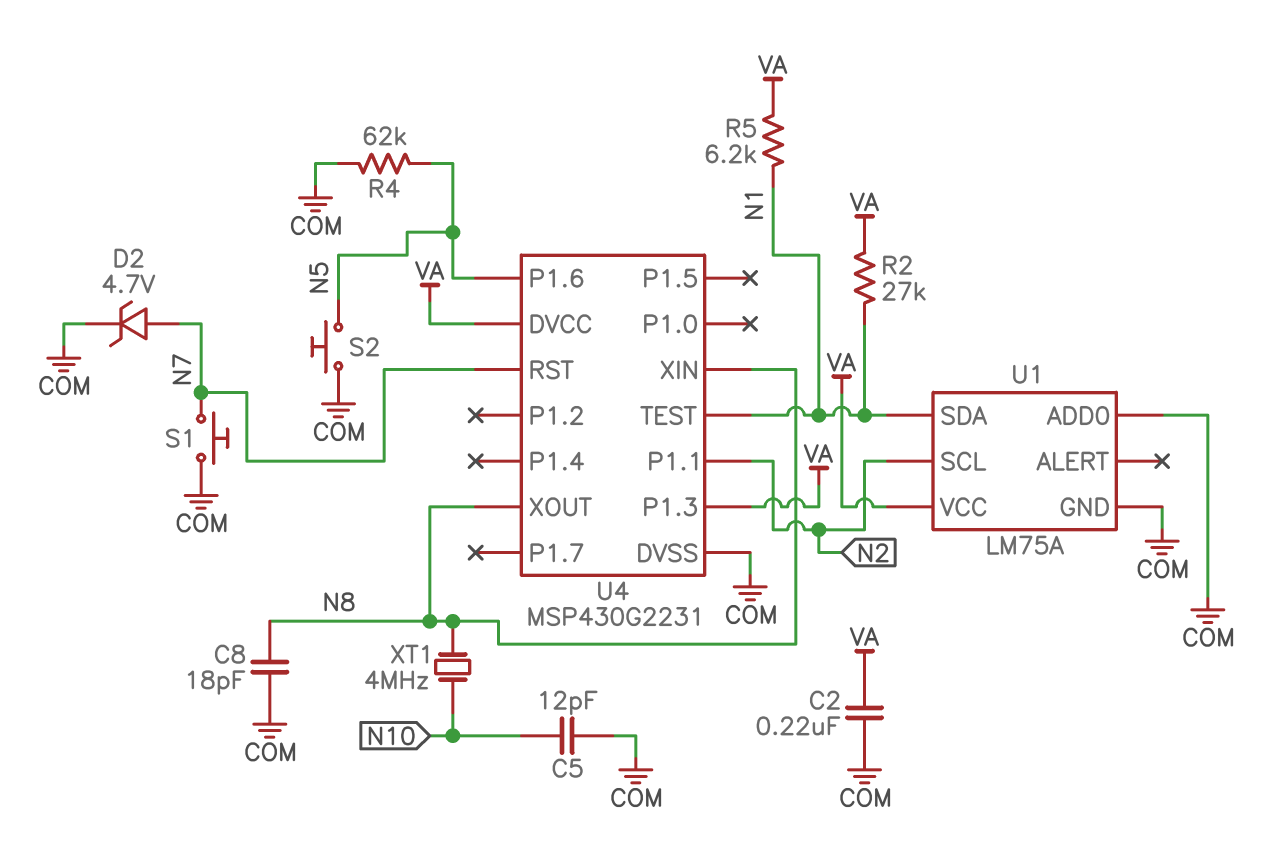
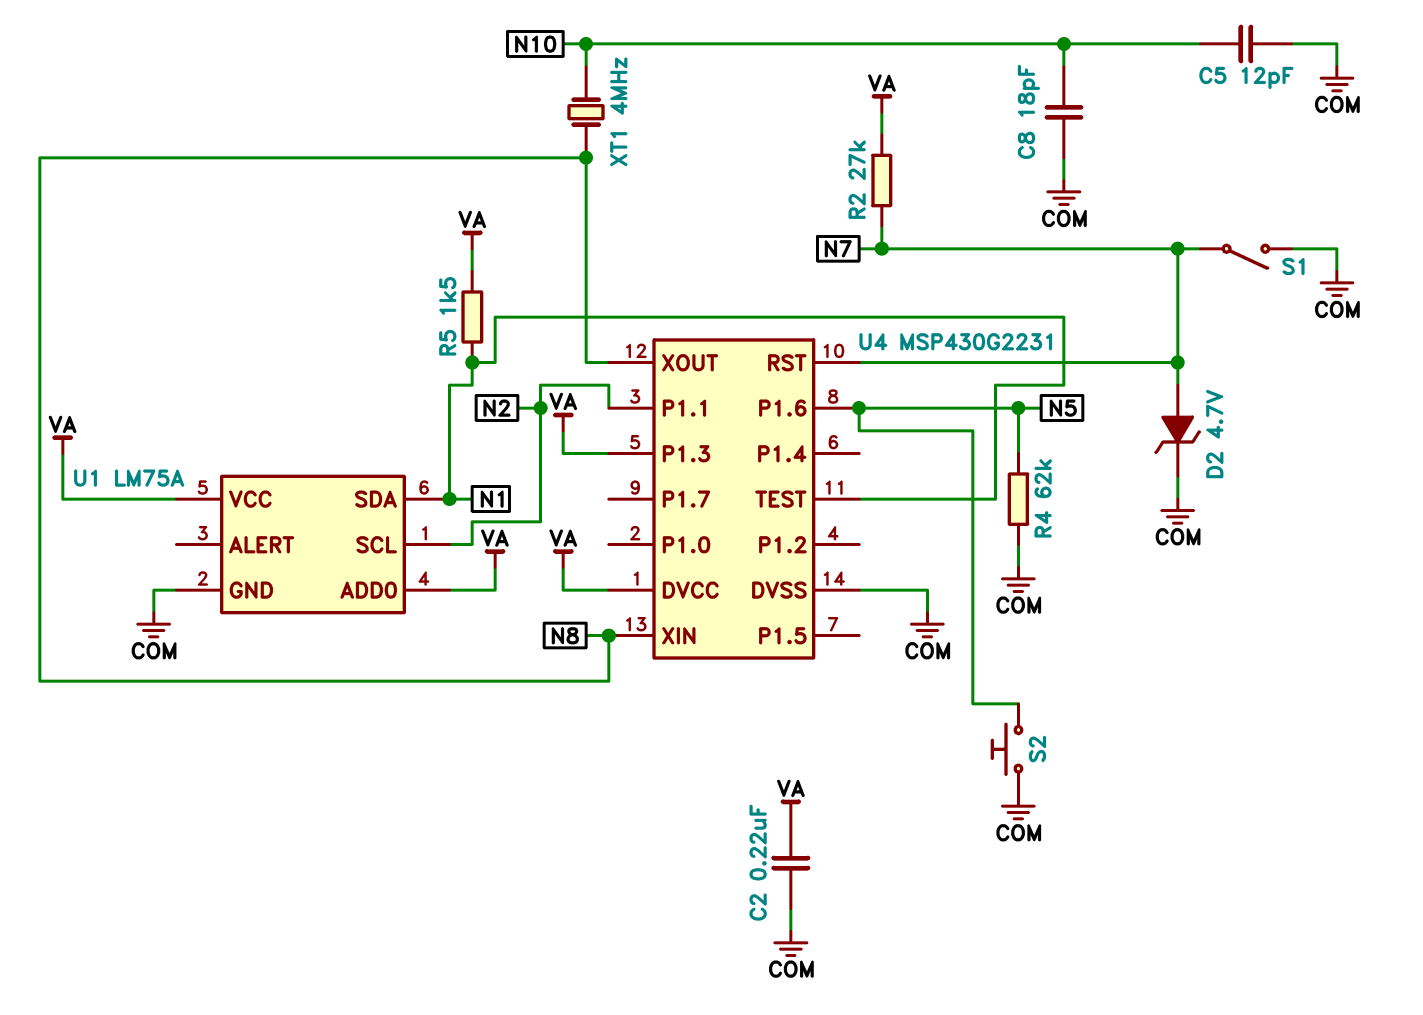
C8: 18pF (COM, N8) -> 18pF (COM, N10)
R2: 27k (N1, VA) -> 27k (N7, VA)
R5: 6.2k (N1, VA) -> 1.5k (N1, VA)
S1: button (COM, N7) -> switch (COM, N7)
U1 pin ADD0: COM -> VA

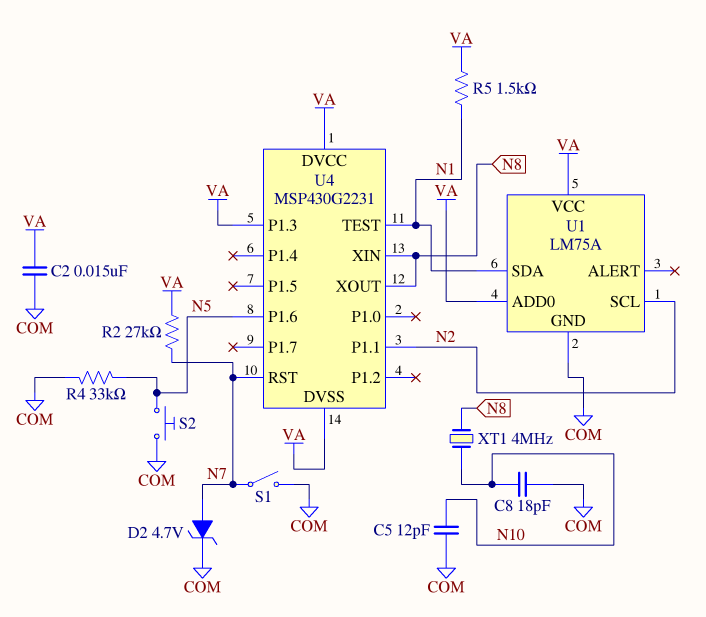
C2: 220nF (COM, VA) -> 15nF (COM, VA)
R4: 62k (COM, N5) -> 33k (COM, N5)
U4 pin DVSS: COM -> VA

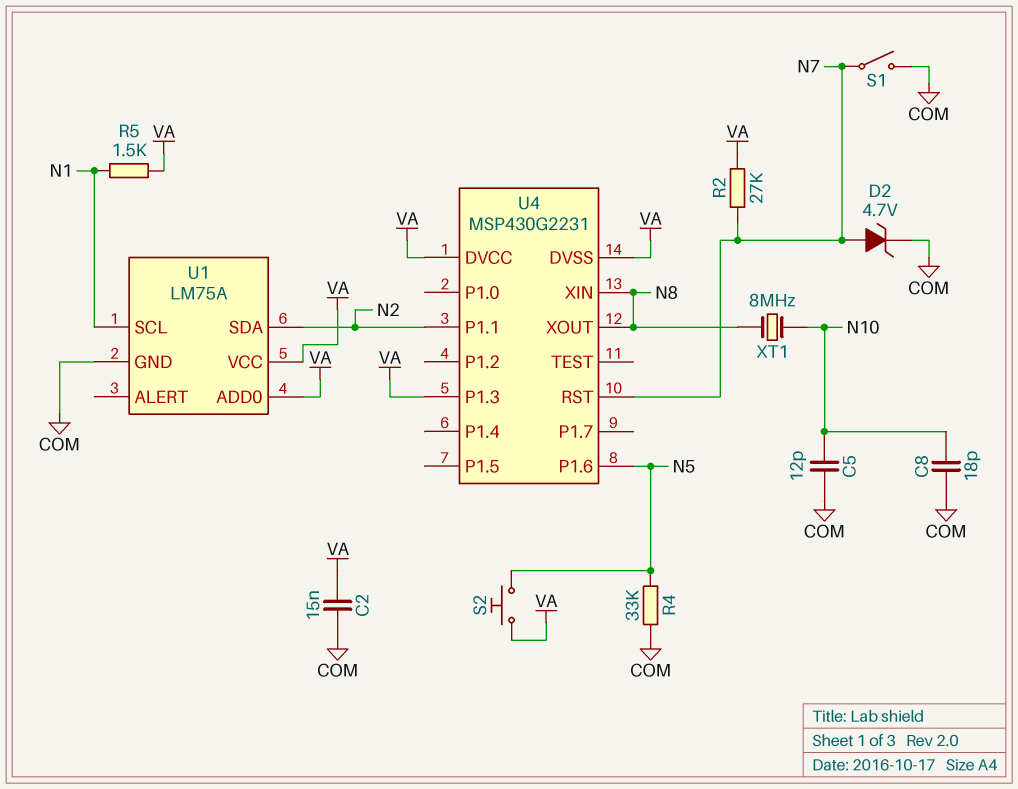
S2: button (COM, N5) -> button (N5, VA)
U1 pin SCL: N2 -> N1
U1 pin SDA: N1 -> N2
U4 pin TEST: N1 -> none
XT1: 4MHz (N8, N10) -> 8MHz (N8, N10)

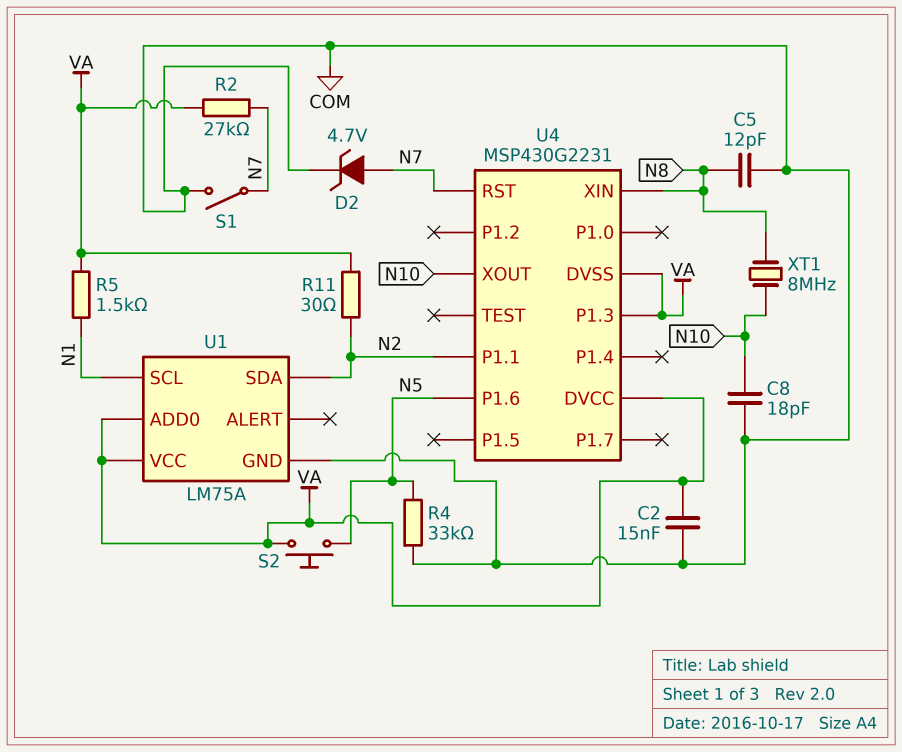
C5: 12pF (COM, N10) -> 12pF (COM, N8)
R11: none -> 30 (N2, VA)
U4 pin XOUT: N8 -> N10

